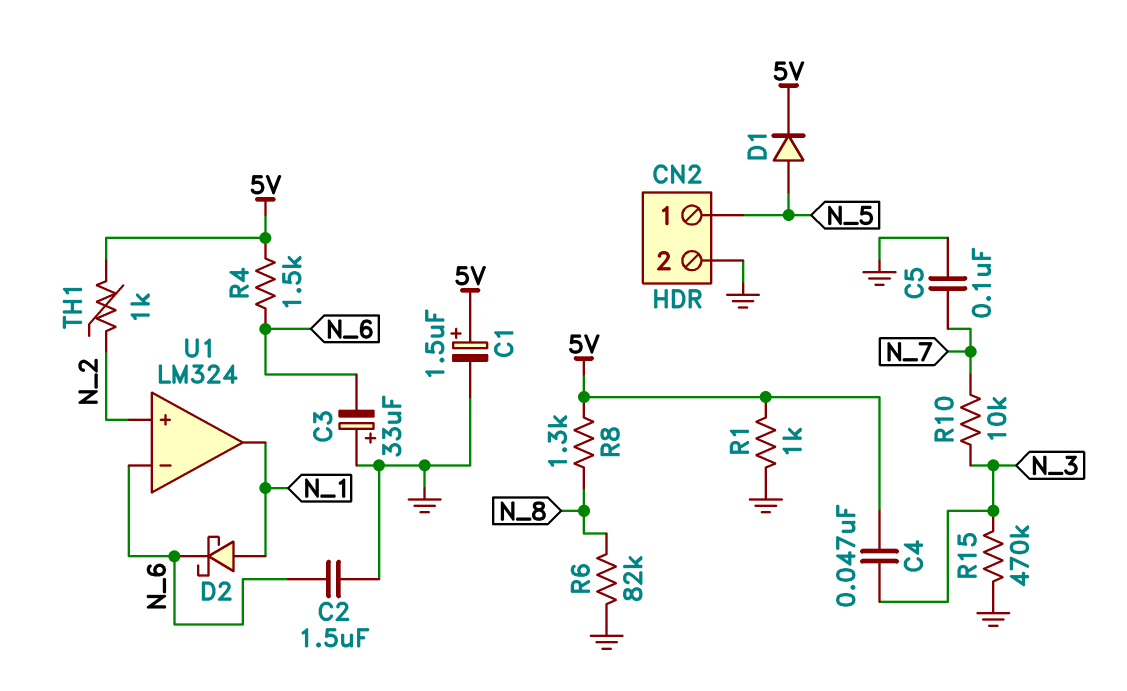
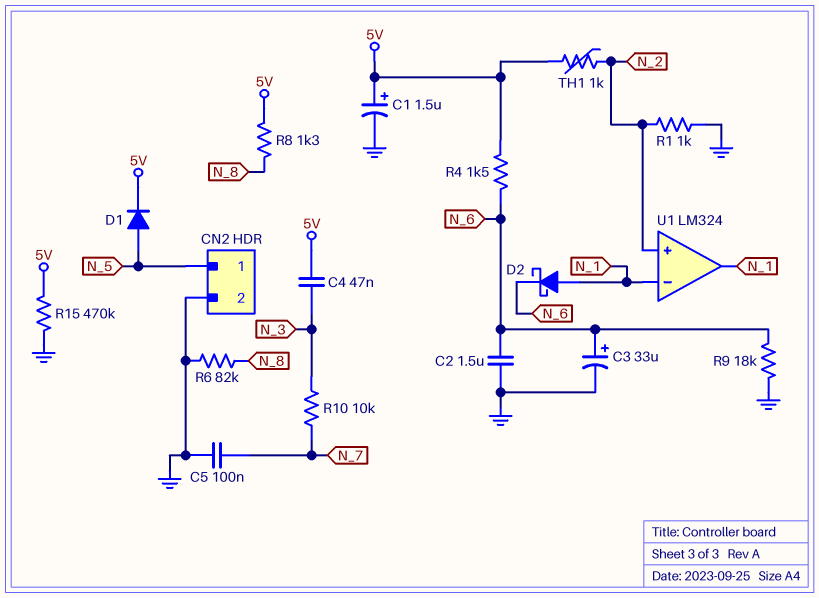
C3: 33uF (plus GND, minus N_6) -> 33uF (plus N_6, minus GND)
R1: 1k (5V, GND) -> 1k (GND, N_2)
R9: none -> 18k (GND, N_6)
R15: 470k (GND, N_3) -> 470k (5V, GND)
U1 pin in-: N_6 -> N_1

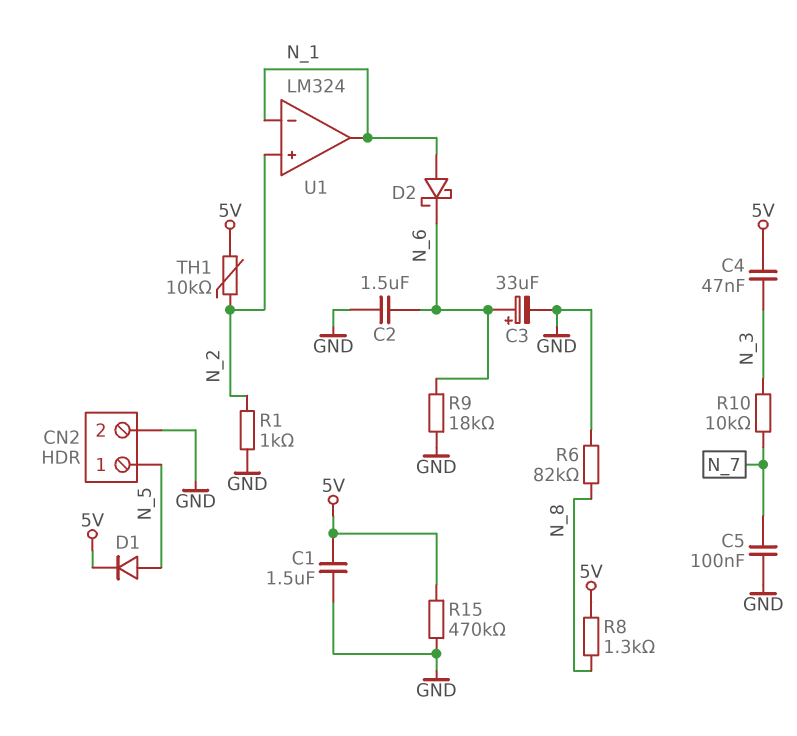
C1: 1.5uF (plus 5V, minus GND) -> 1.5uF (5V, GND)
R4: 1.5k (5V, N_6) -> none
TH1: 1k (5V, N_2) -> 10k (5V, N_2)

